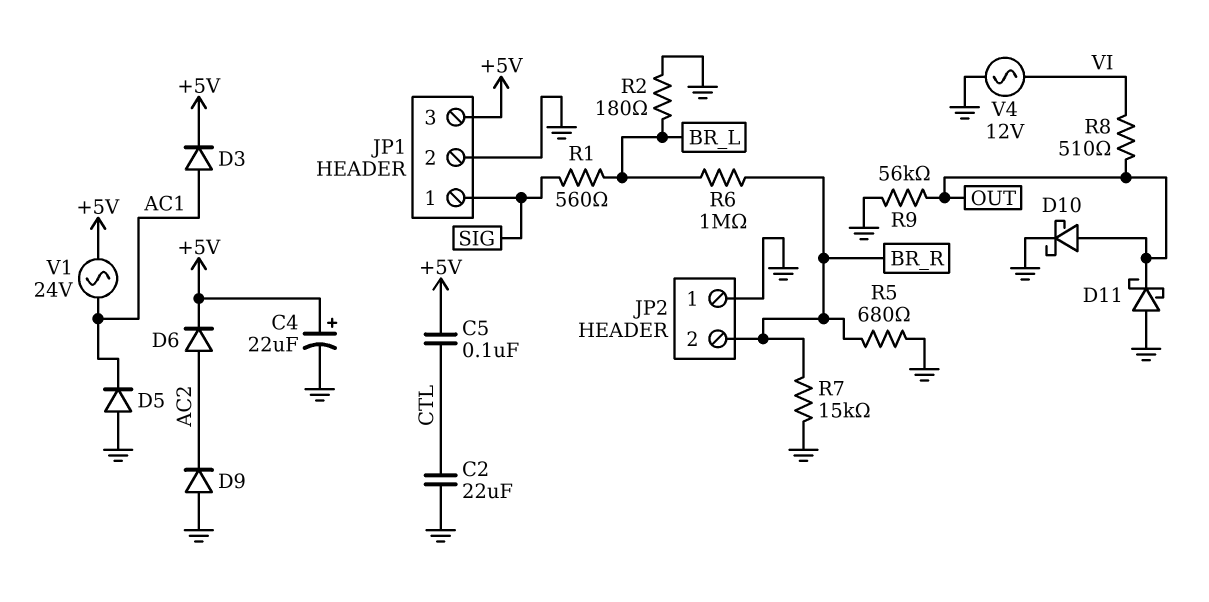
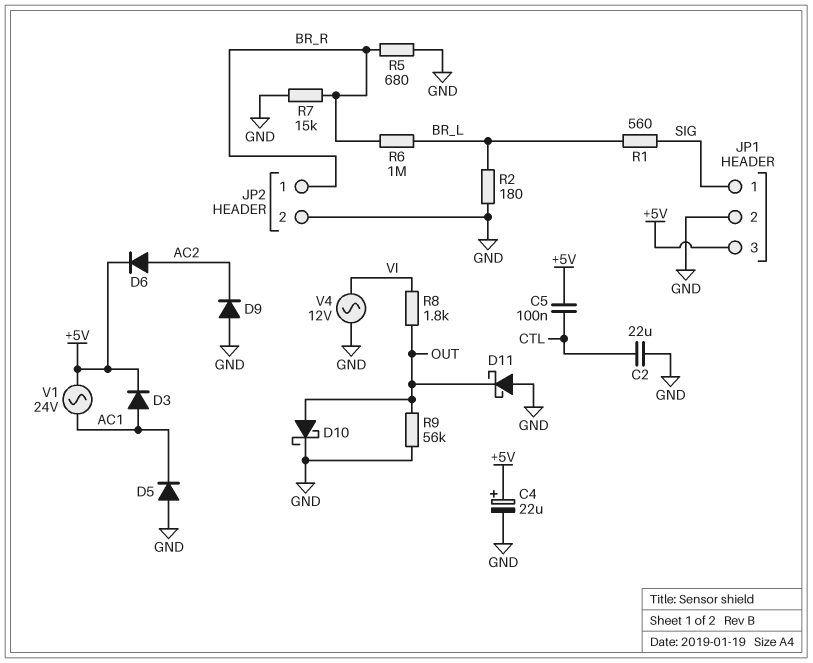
JP2 pin 1: GND -> BR_R
JP2 pin 2: BR_R -> GND
R8: 510 (OUT, VI) -> 1.8k (OUT, VI)

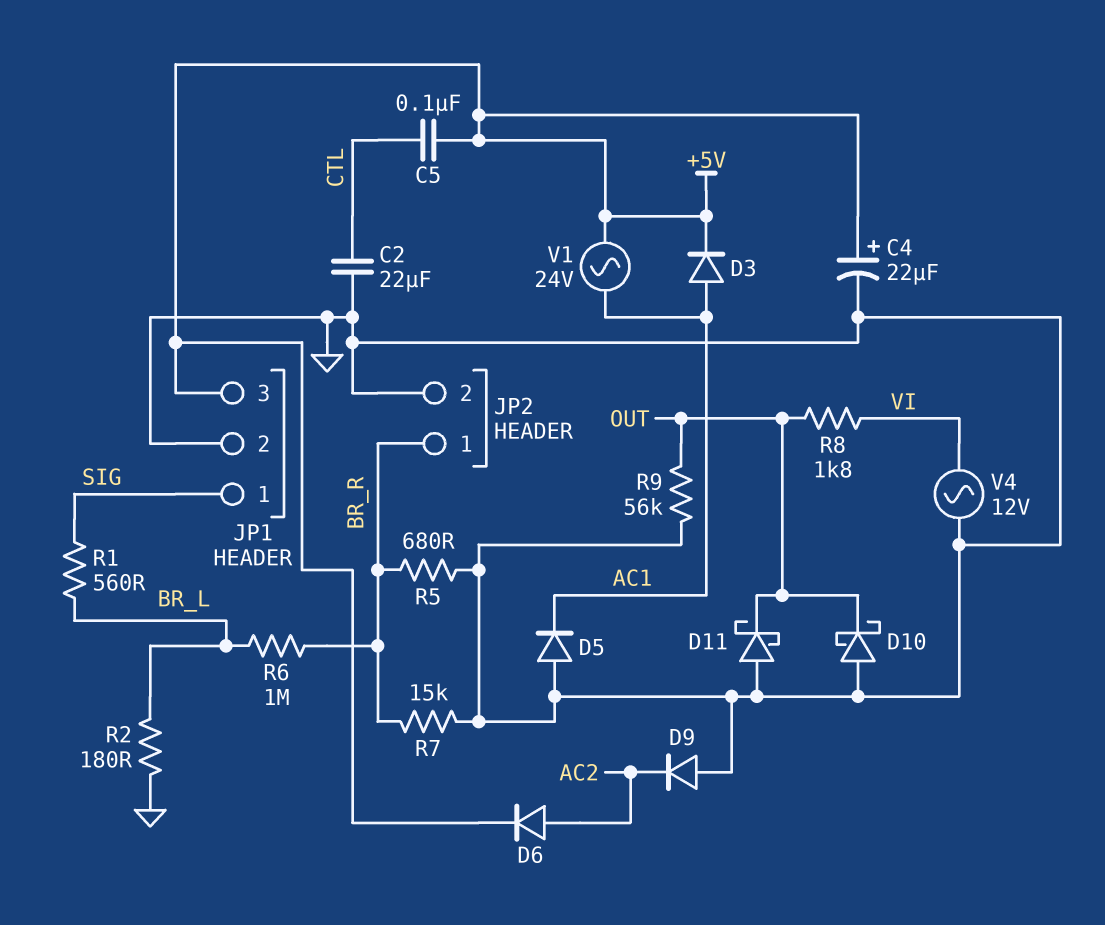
D10: schottky (A OUT, K GND) -> schottky (A GND, K OUT)

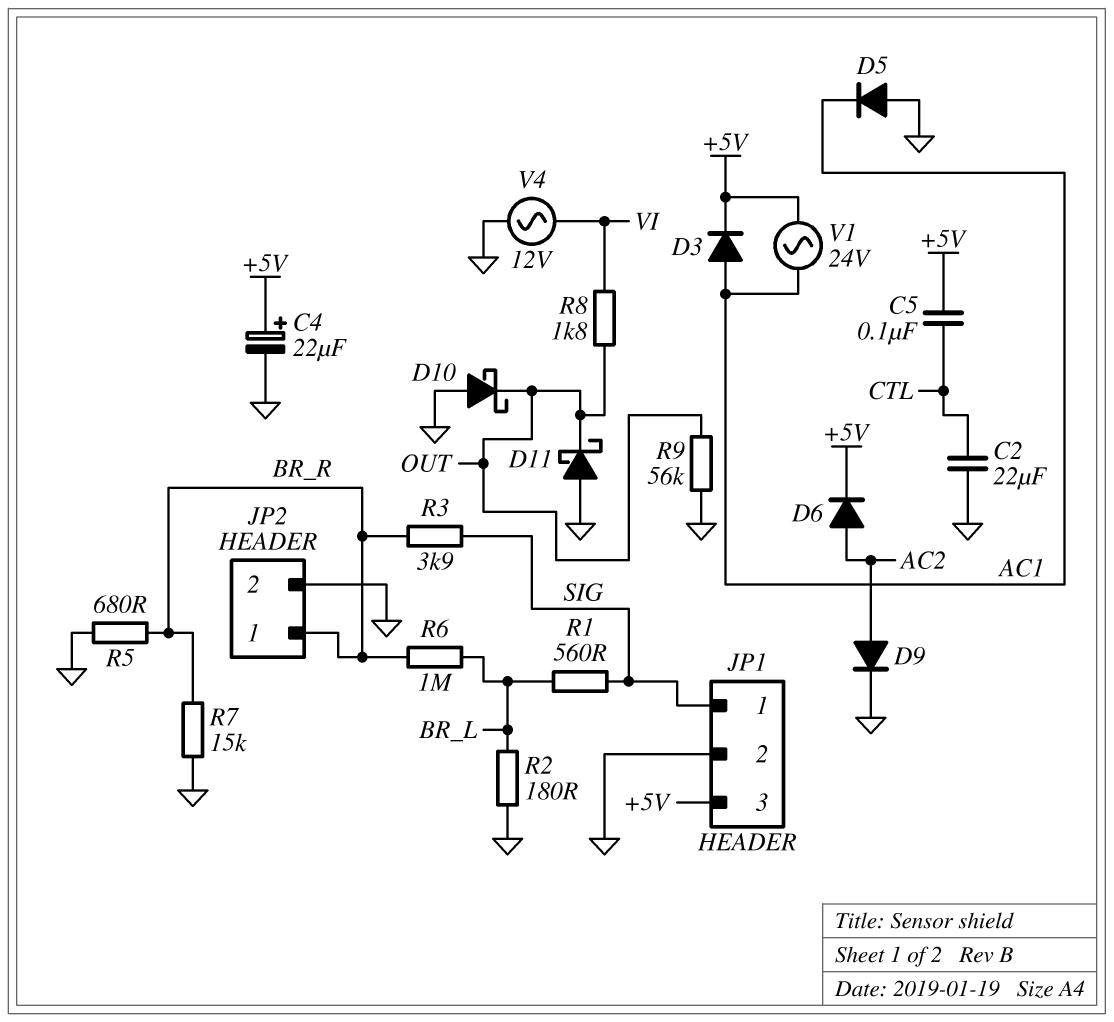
D9: diode (A GND, K AC2) -> diode (A AC2, K GND)
R3: none -> 3.9k (BR_R, SIG)

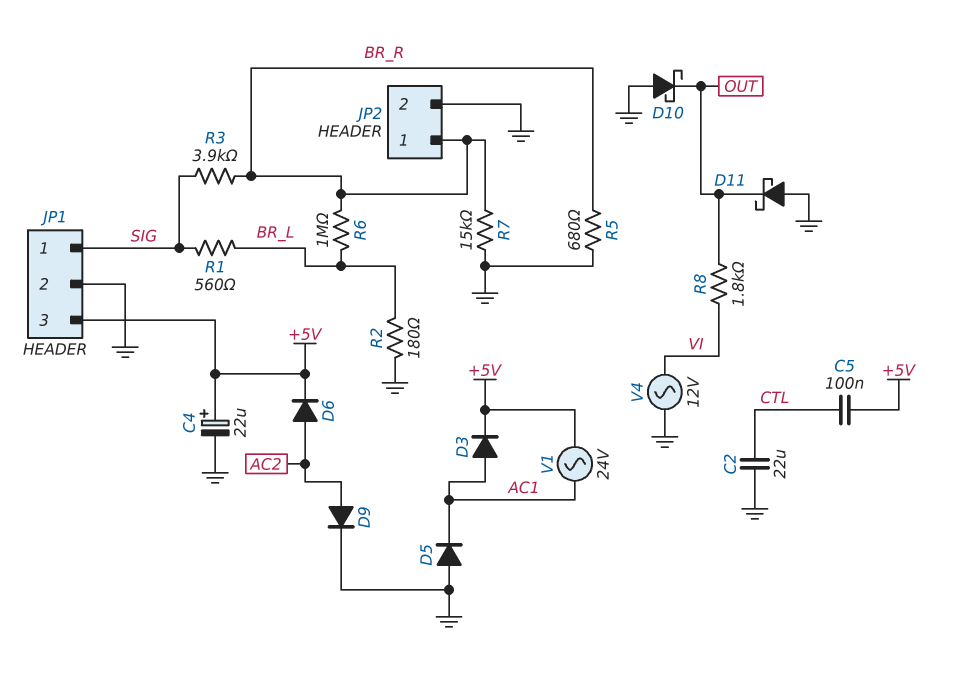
R9: 56k (GND, OUT) -> none

